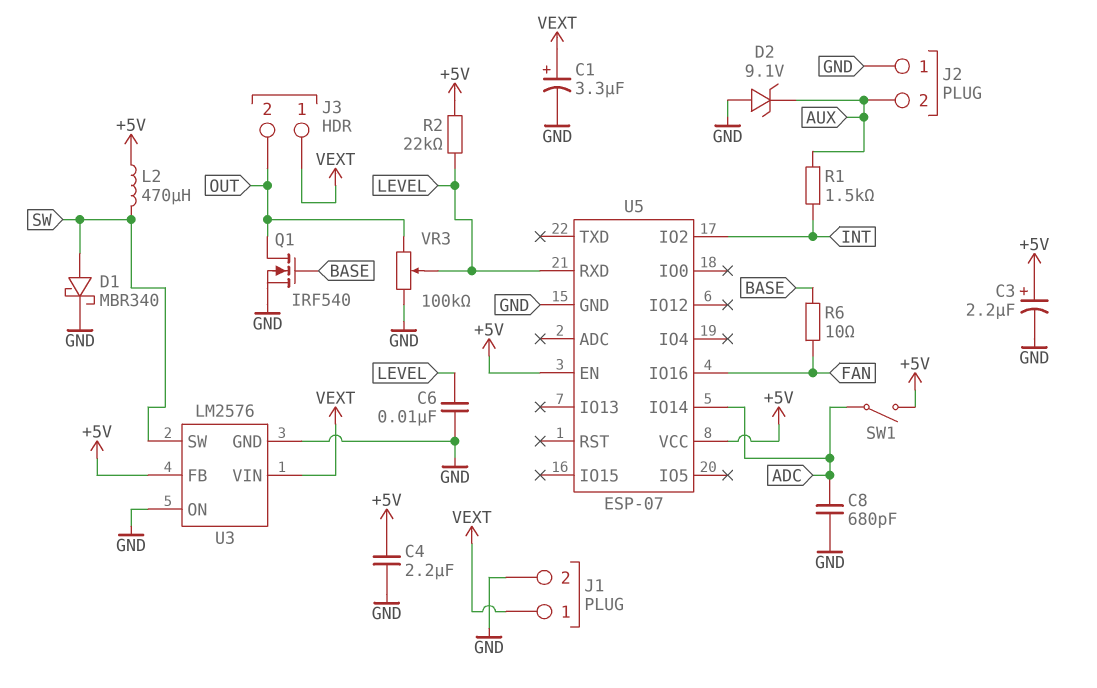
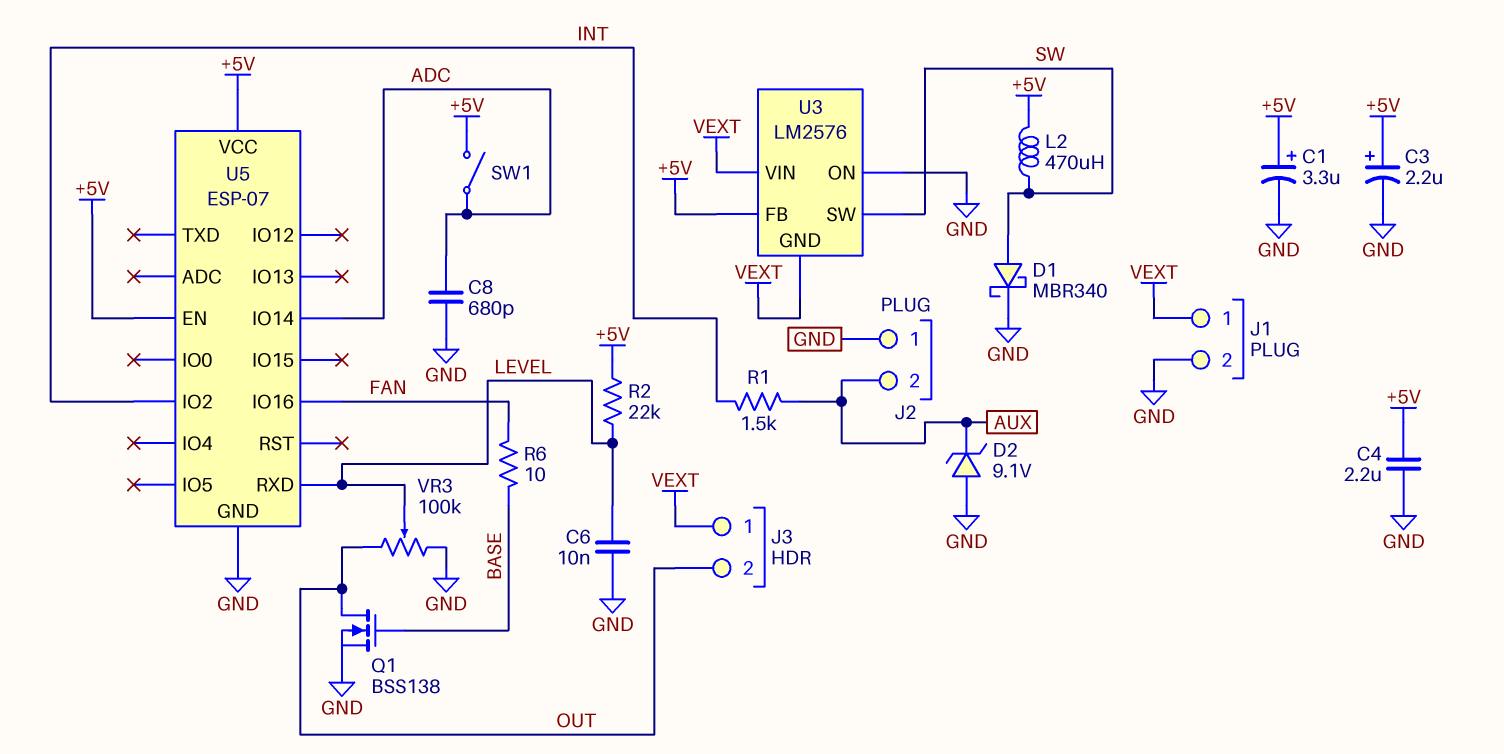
C1: 3.3uF (plus VEXT, minus GND) -> 3.3uF (plus +5V, minus GND)
Q1: NMOS IRF540 (G BASE, D OUT, S GND) -> NMOS BSS138 (G BASE, D OUT, S GND)
U3 pin GND: GND -> VEXT

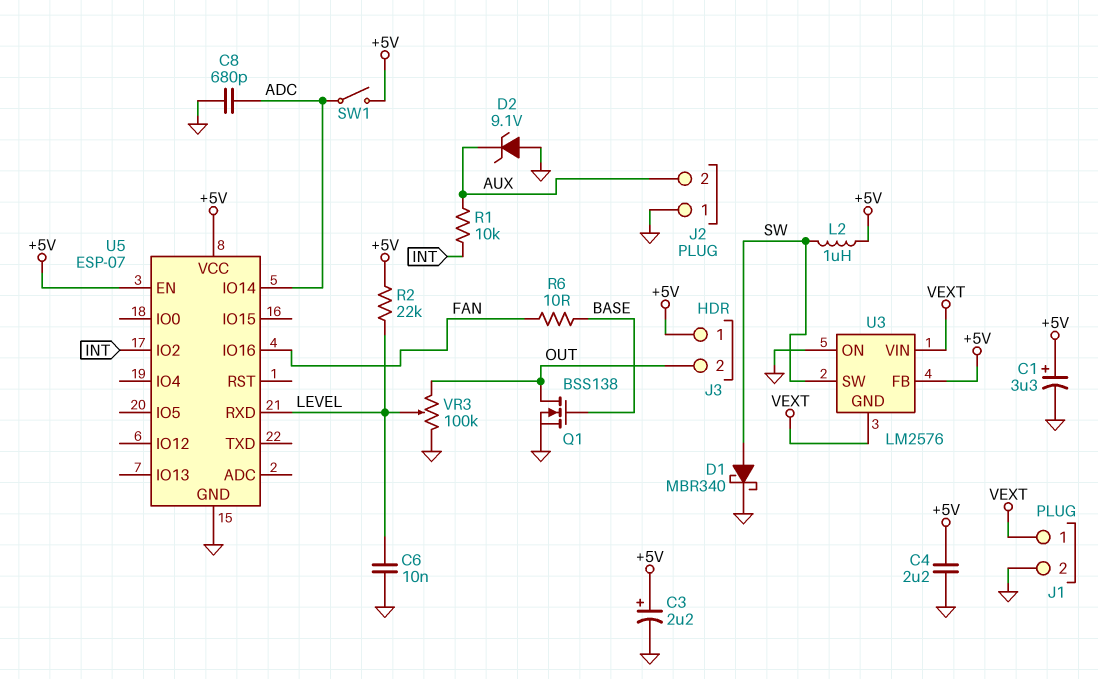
J3 pin 1: VEXT -> +5V
L2: 470uH (+5V, SW) -> 1uH (+5V, SW)
R1: 1.5k (AUX, INT) -> 10k (AUX, INT)

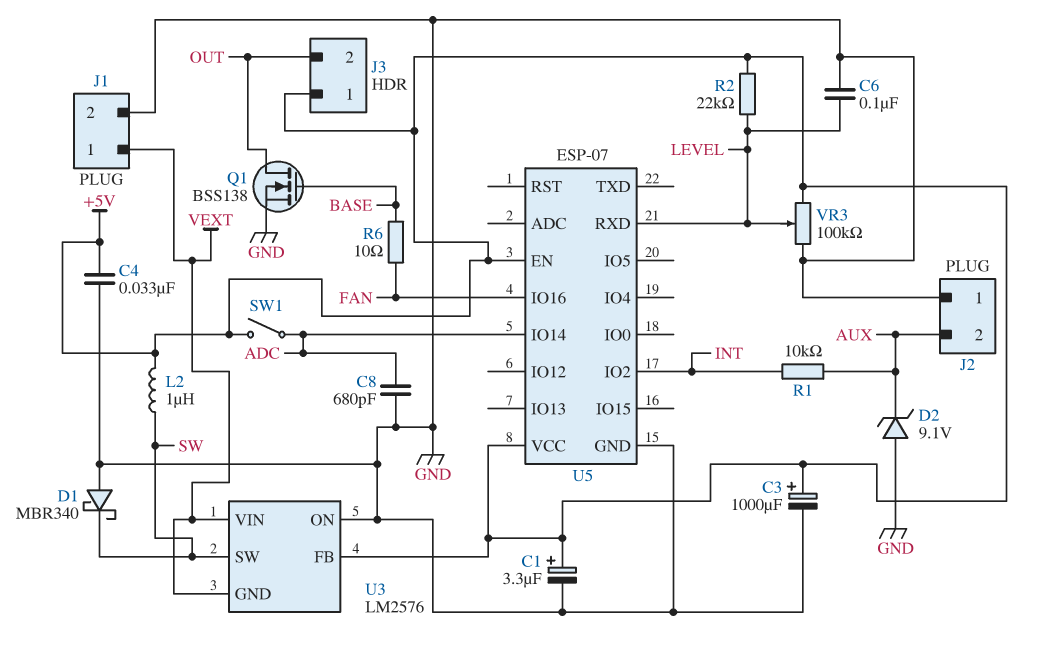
C3: 2.2uF (plus +5V, minus GND) -> 1000uF (plus +5V, minus GND)
C4: 2.2uF (+5V, GND) -> 33nF (+5V, GND)
C6: 10nF (GND, LEVEL) -> 100nF (GND, LEVEL)
D1: schottky MBR340 (A SW, K GND) -> schottky MBR340 (A GND, K SW)
VR3: 100k (GND, OUT, wiper LEVEL) -> 100k (+5V, GND, wiper LEVEL)

